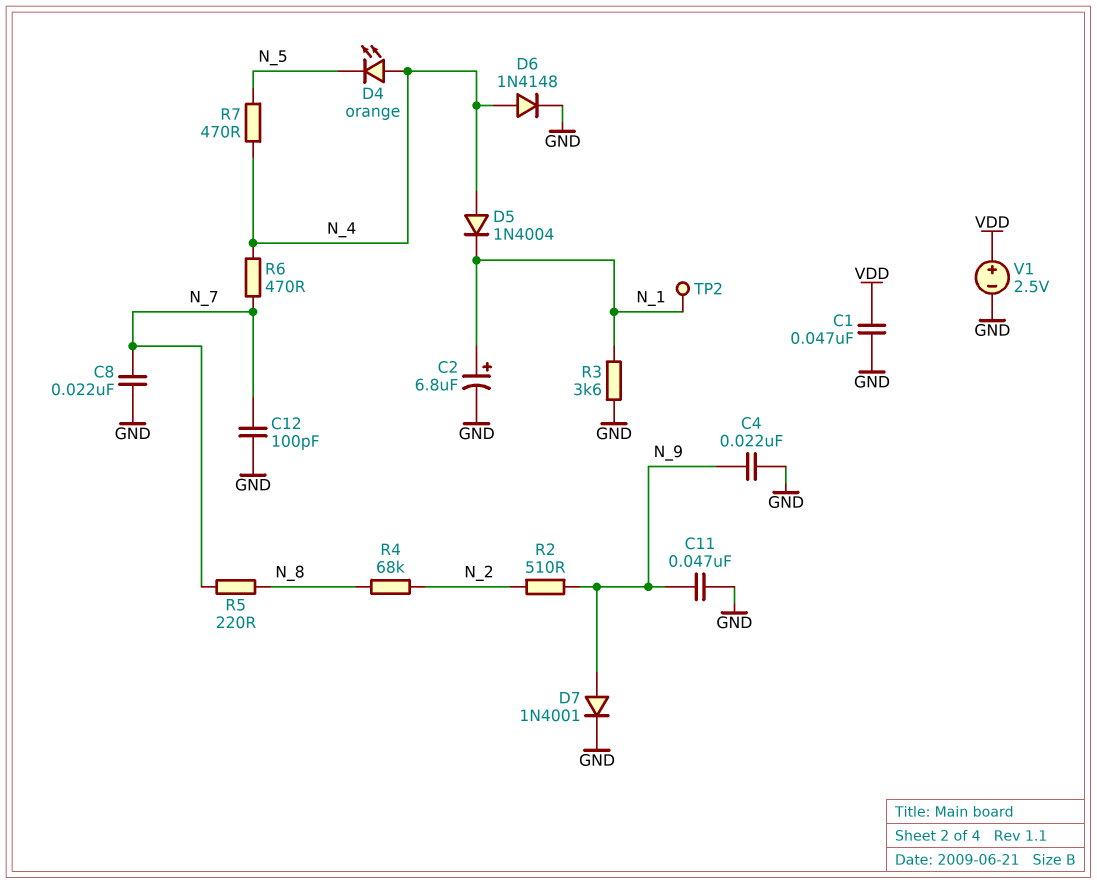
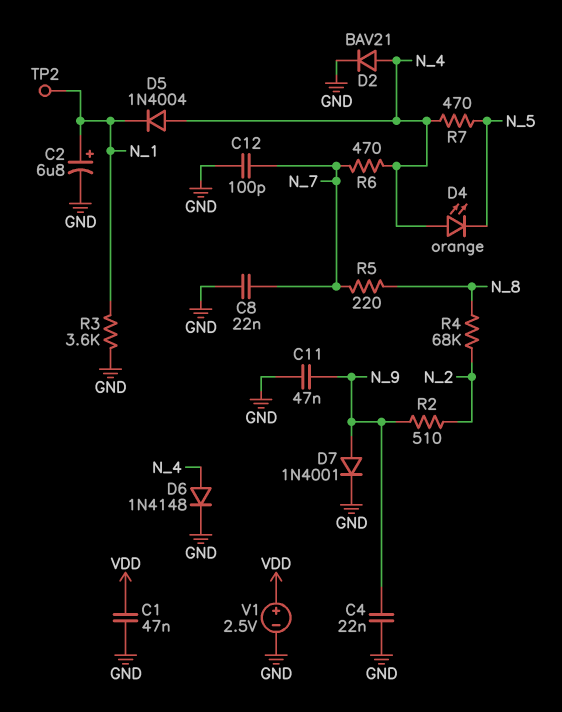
D2: none -> diode BAV21 (A N_4, K GND)

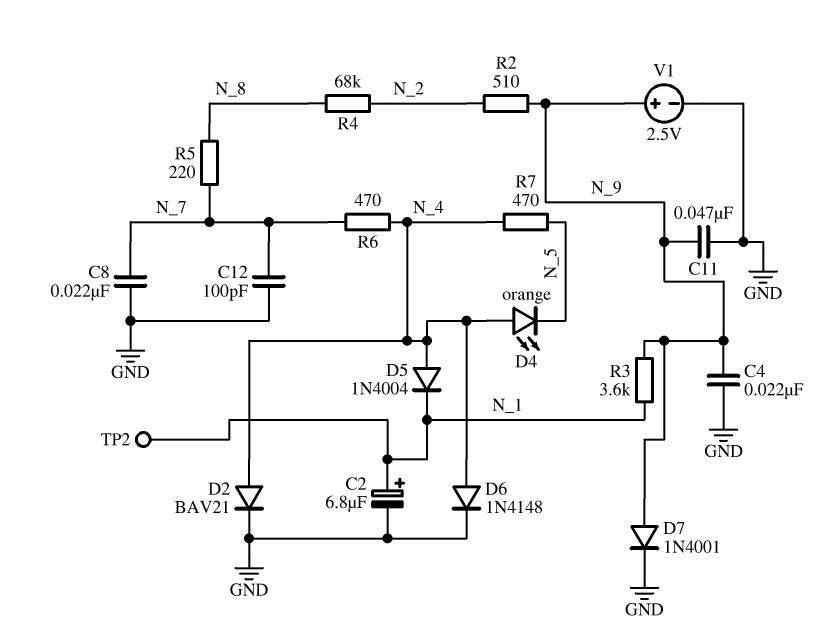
C1: 47nF (GND, VDD) -> none
R3: 3.6k (GND, N_1) -> 3.6k (N_1, N_9)
V1: 2.5V (plus VDD, minus GND) -> 2.5V (plus N_9, minus GND)

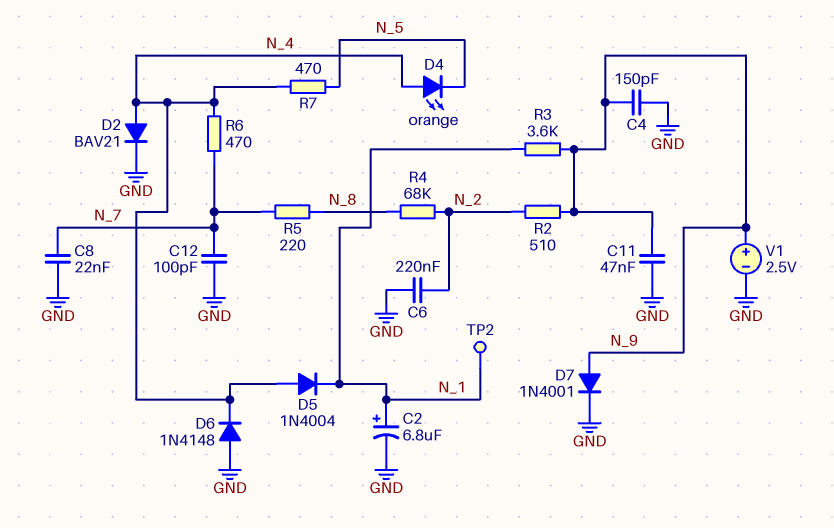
C4: 22nF (GND, N_9) -> 150pF (GND, N_9)
C6: none -> 220nF (GND, N_2)
D6: diode 1N4148 (A N_4, K GND) -> diode 1N4148 (A GND, K N_4)

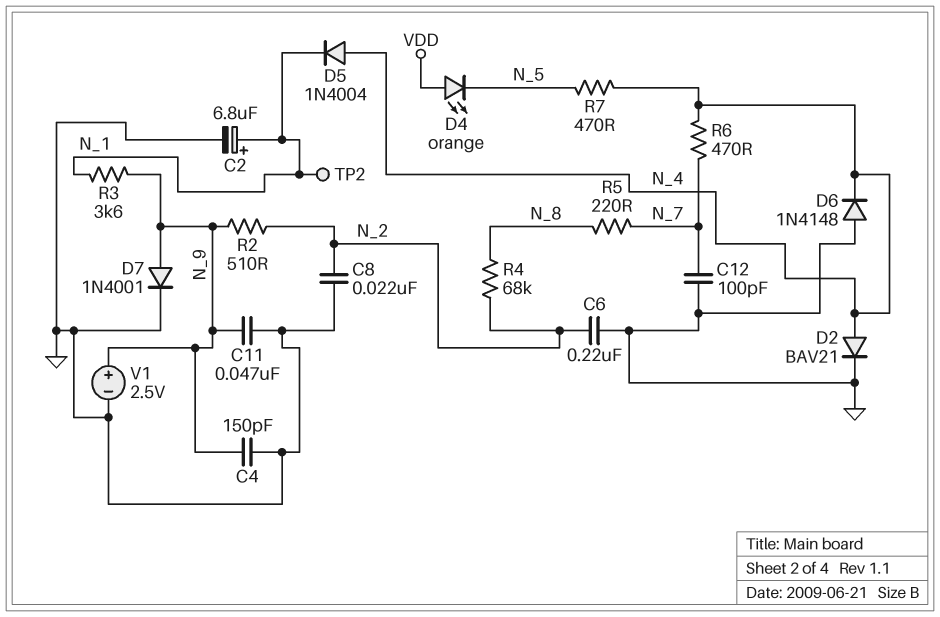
C8: 22nF (GND, N_7) -> 22nF (GND, N_2)
D4: LED orange (A N_4, K N_5) -> LED orange (A VDD, K N_5)

